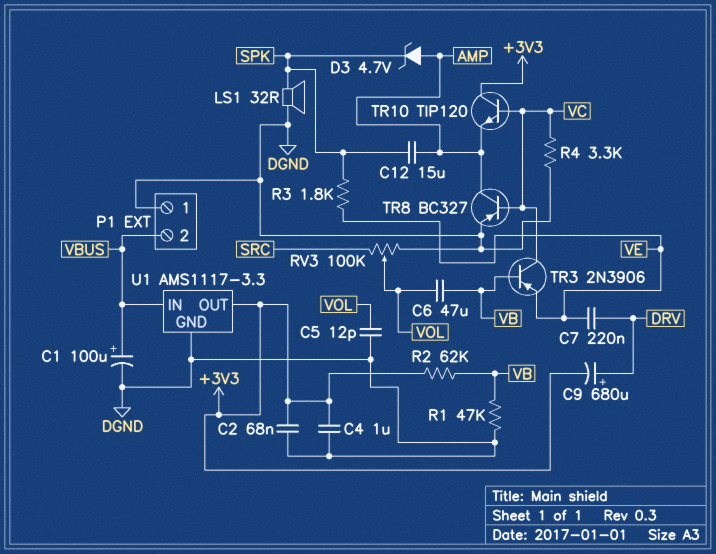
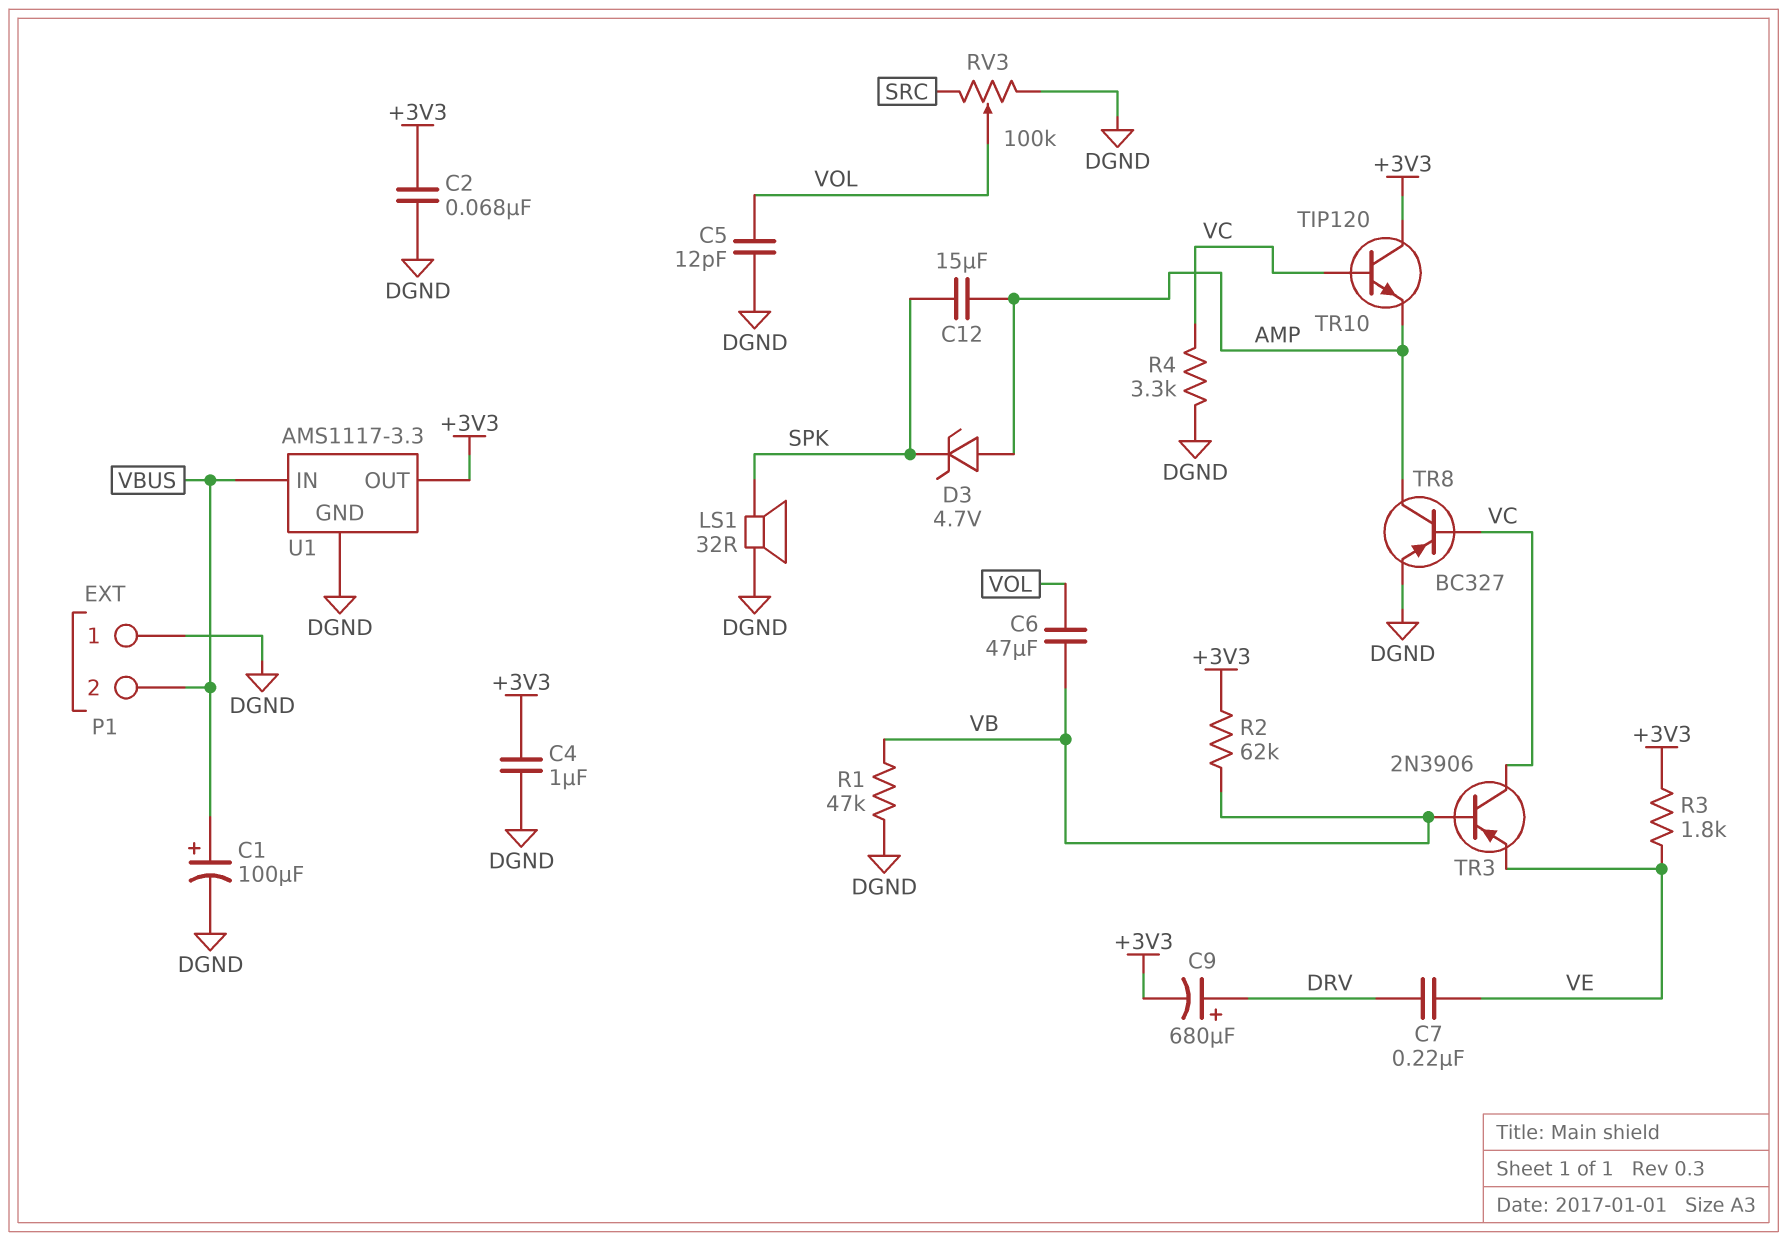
R3: 1.8k (SPK, VE) -> 1.8k (+3V3, VE)

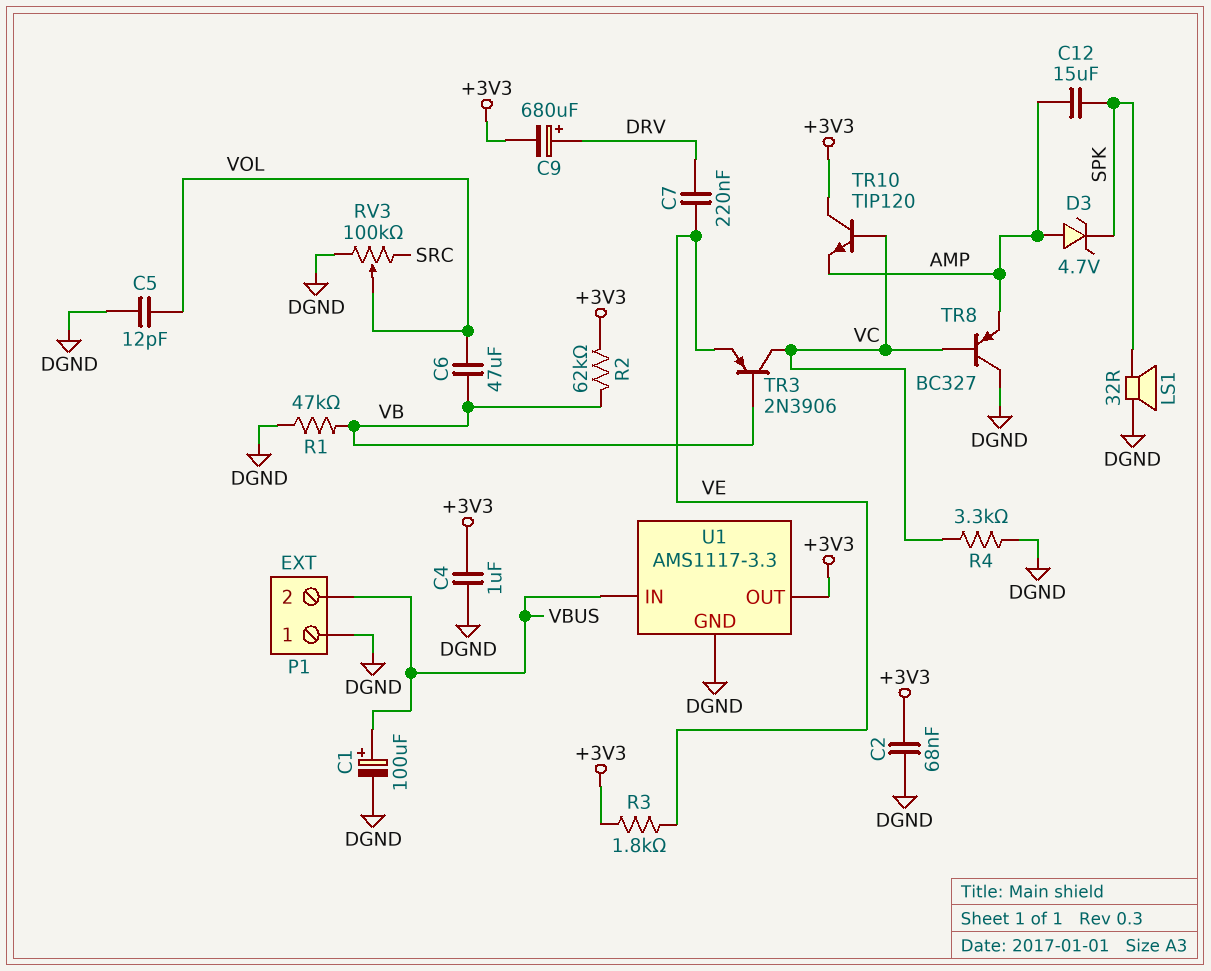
TR8: PNP BC327 (B VC, C AMP, E DGND) -> PNP BC327 (B VC, C DGND, E AMP)

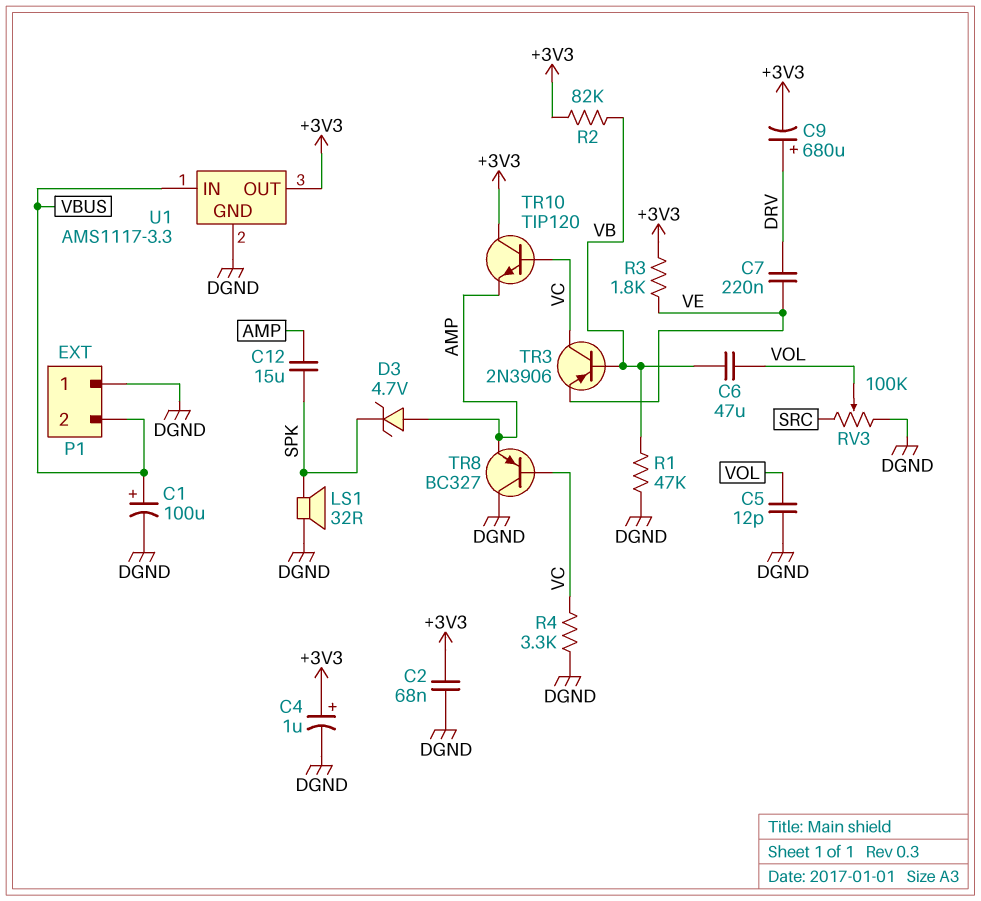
C4: 1uF (+3V3, DGND) -> 1uF (plus +3V3, minus DGND)
R2: 62k (+3V3, VB) -> 82k (+3V3, VB)

